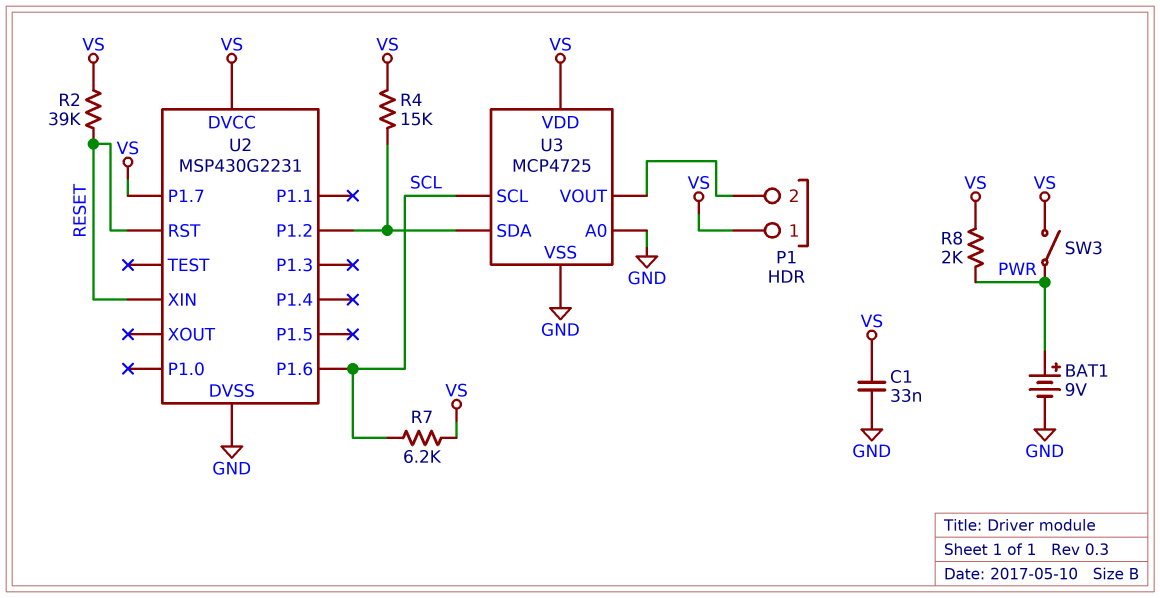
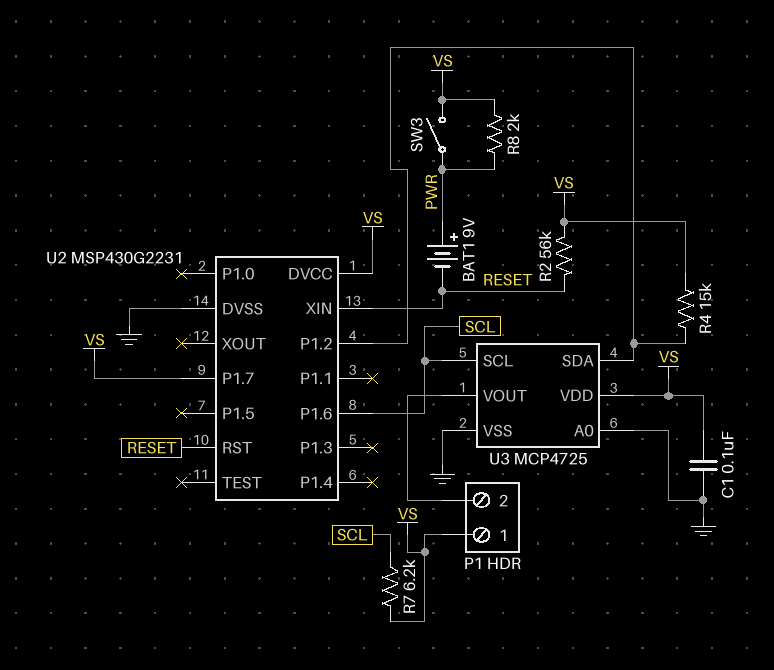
BAT1: 9V (plus PWR, minus GND) -> 9V (plus PWR, minus RESET)
C1: 33nF (GND, VS) -> 100nF (GND, VS)
R2: 39k (RESET, VS) -> 56k (RESET, VS)

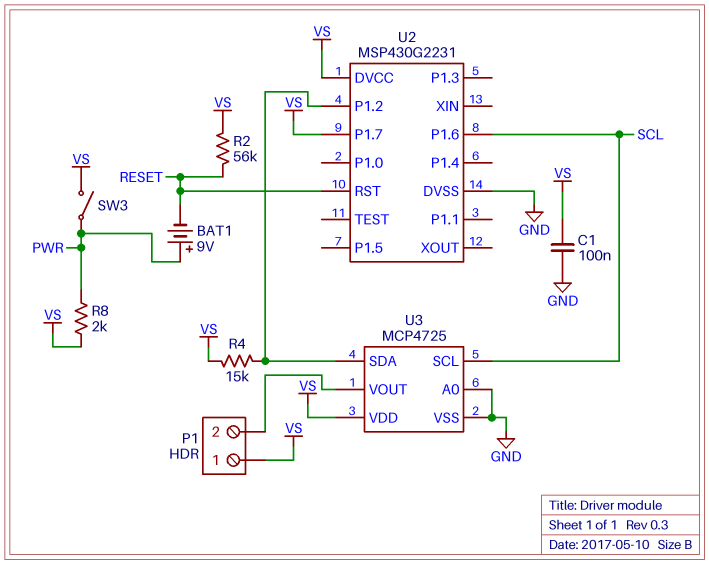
R7: 6.2k (SCL, VS) -> none
U2 pin XIN: RESET -> none

